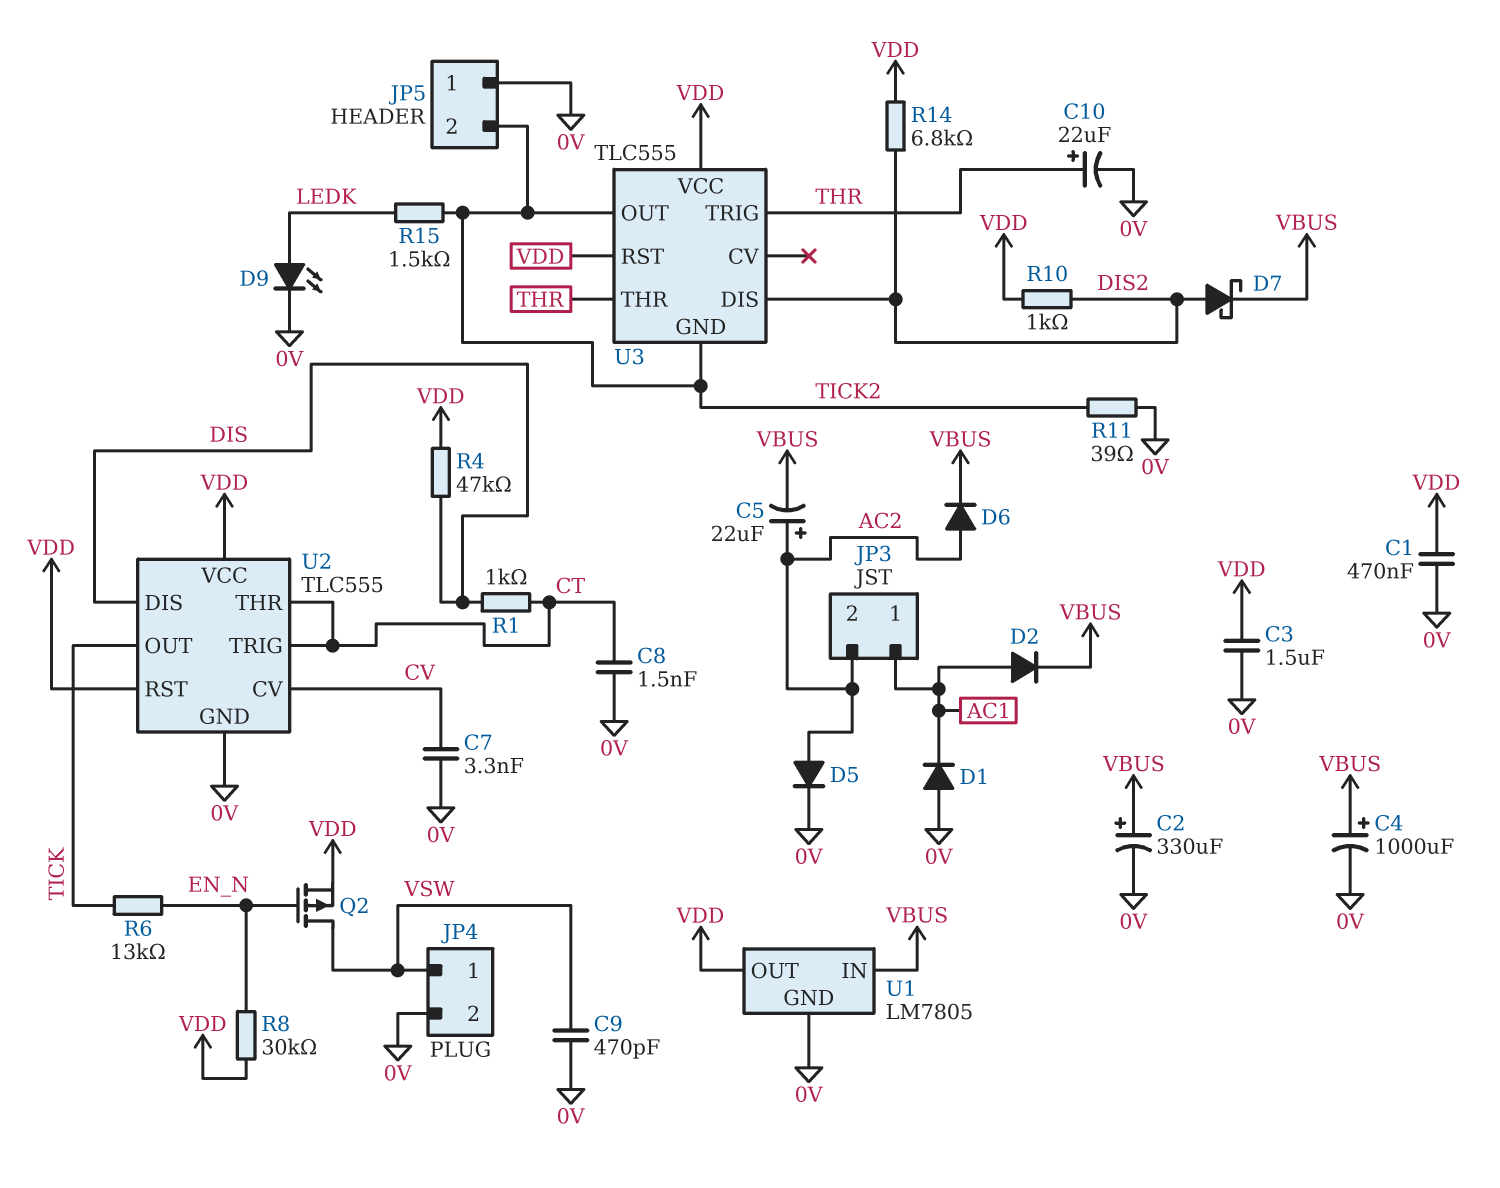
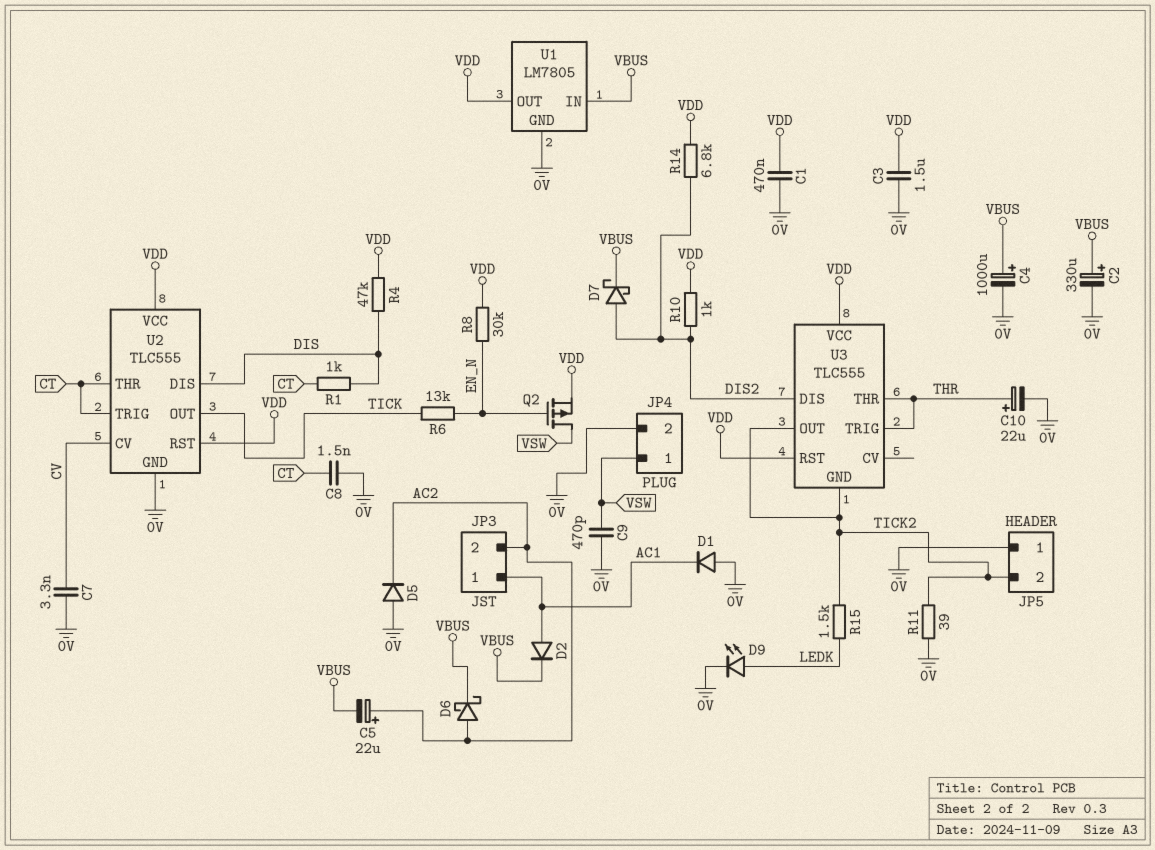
D5: diode (A AC2, K 0V) -> diode (A 0V, K AC2)
D6: diode (A AC2, K VBUS) -> schottky (A AC2, K VBUS)

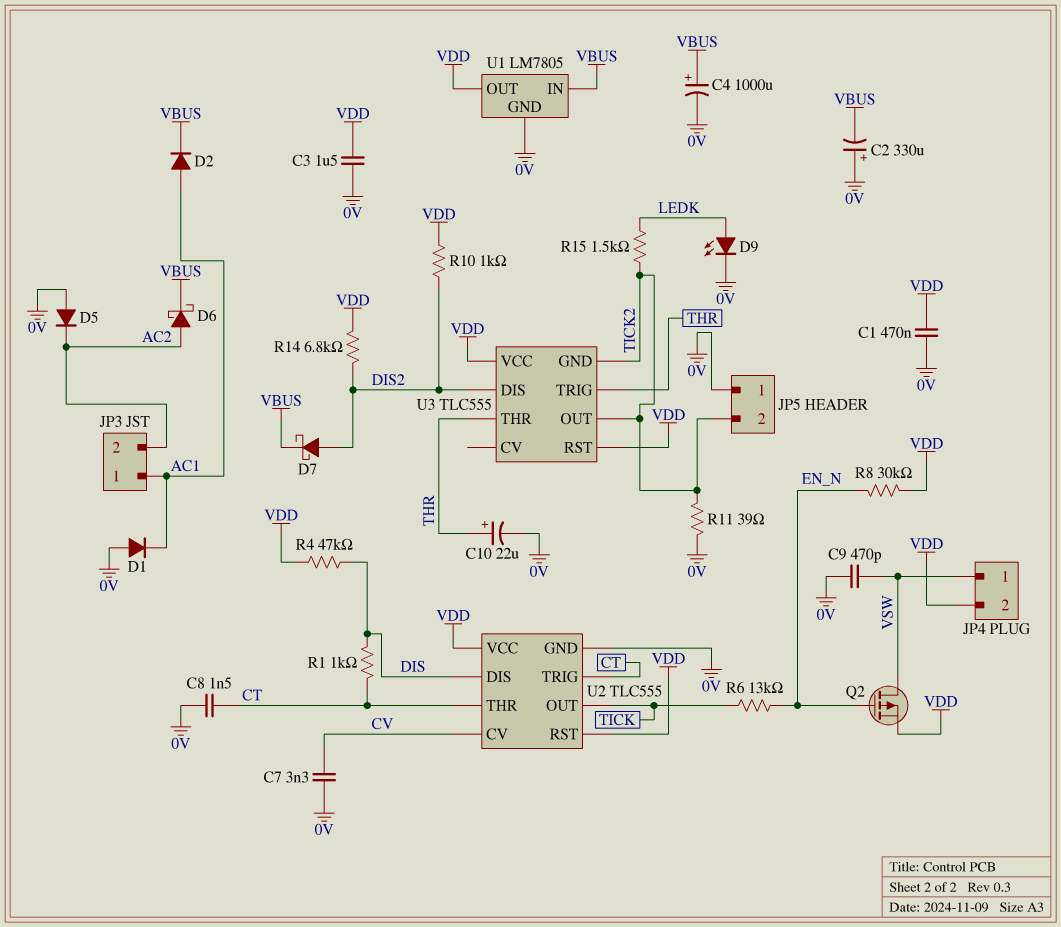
C2: 330uF (plus VBUS, minus 0V) -> 330uF (plus 0V, minus VBUS)
C5: 22uF (plus AC2, minus VBUS) -> none
JP4 pin 2: 0V -> VDD

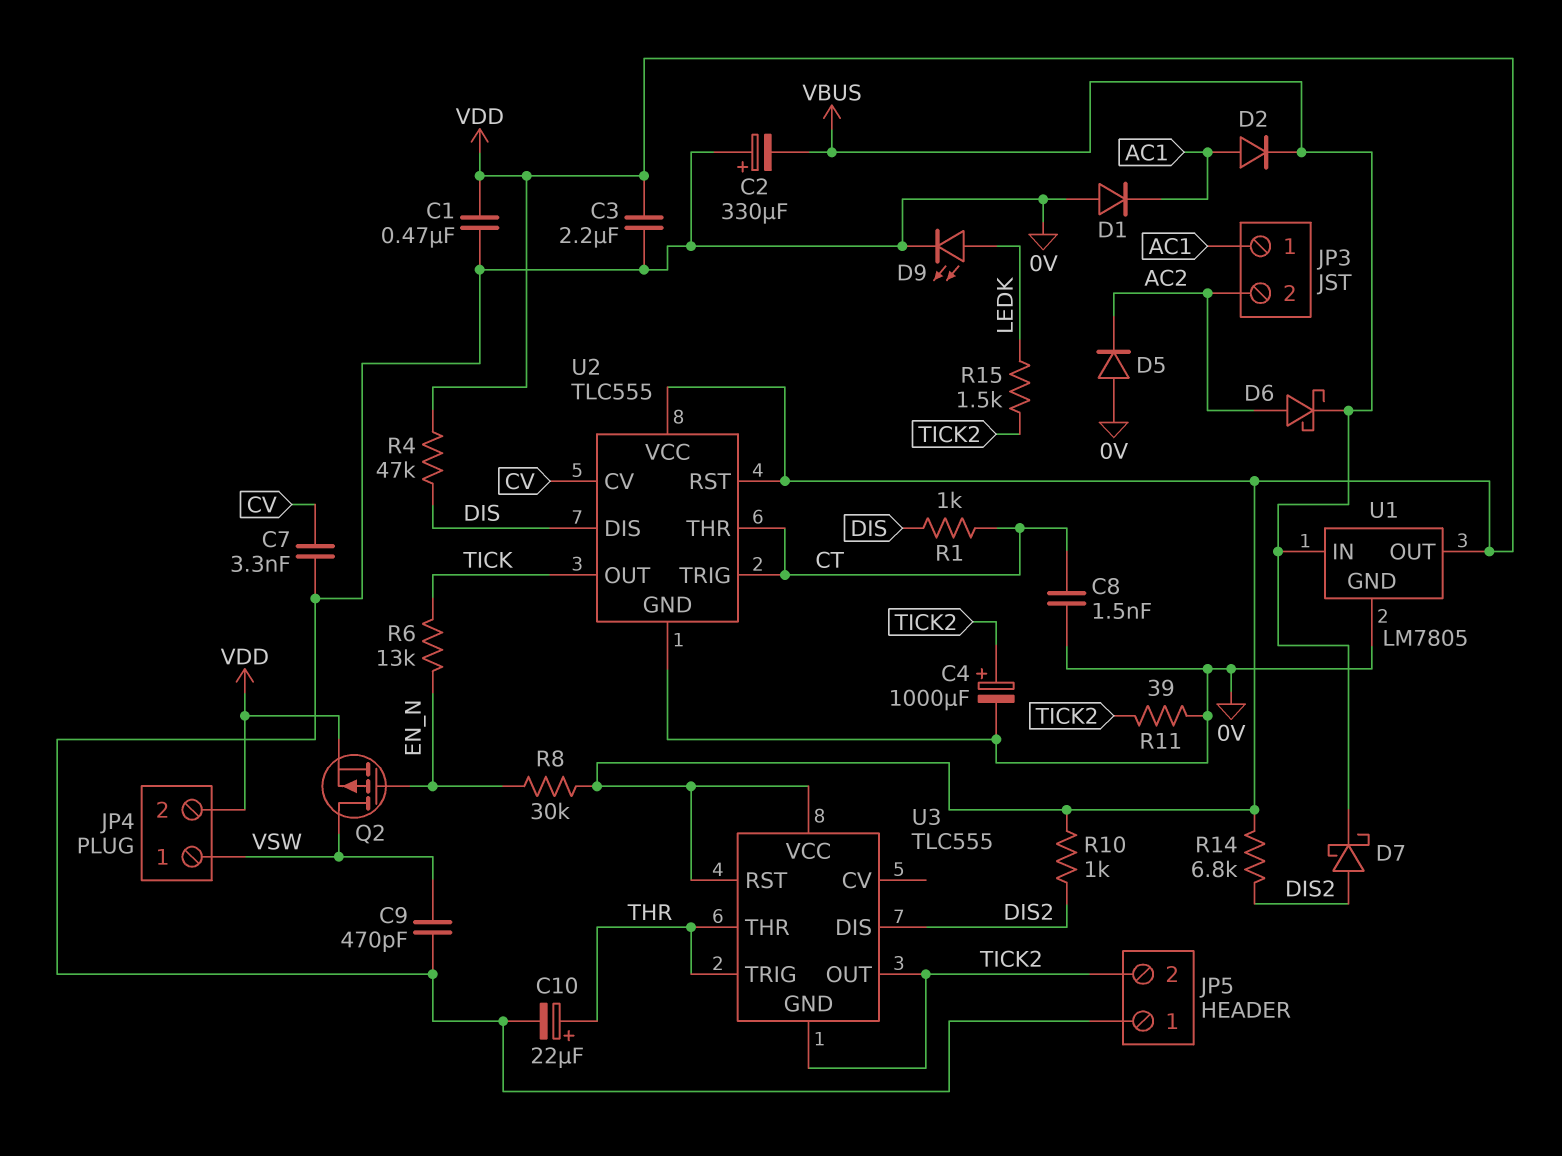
C3: 1.5uF (0V, VDD) -> 2.2uF (0V, VDD)
C4: 1000uF (plus VBUS, minus 0V) -> 1000uF (plus TICK2, minus 0V)

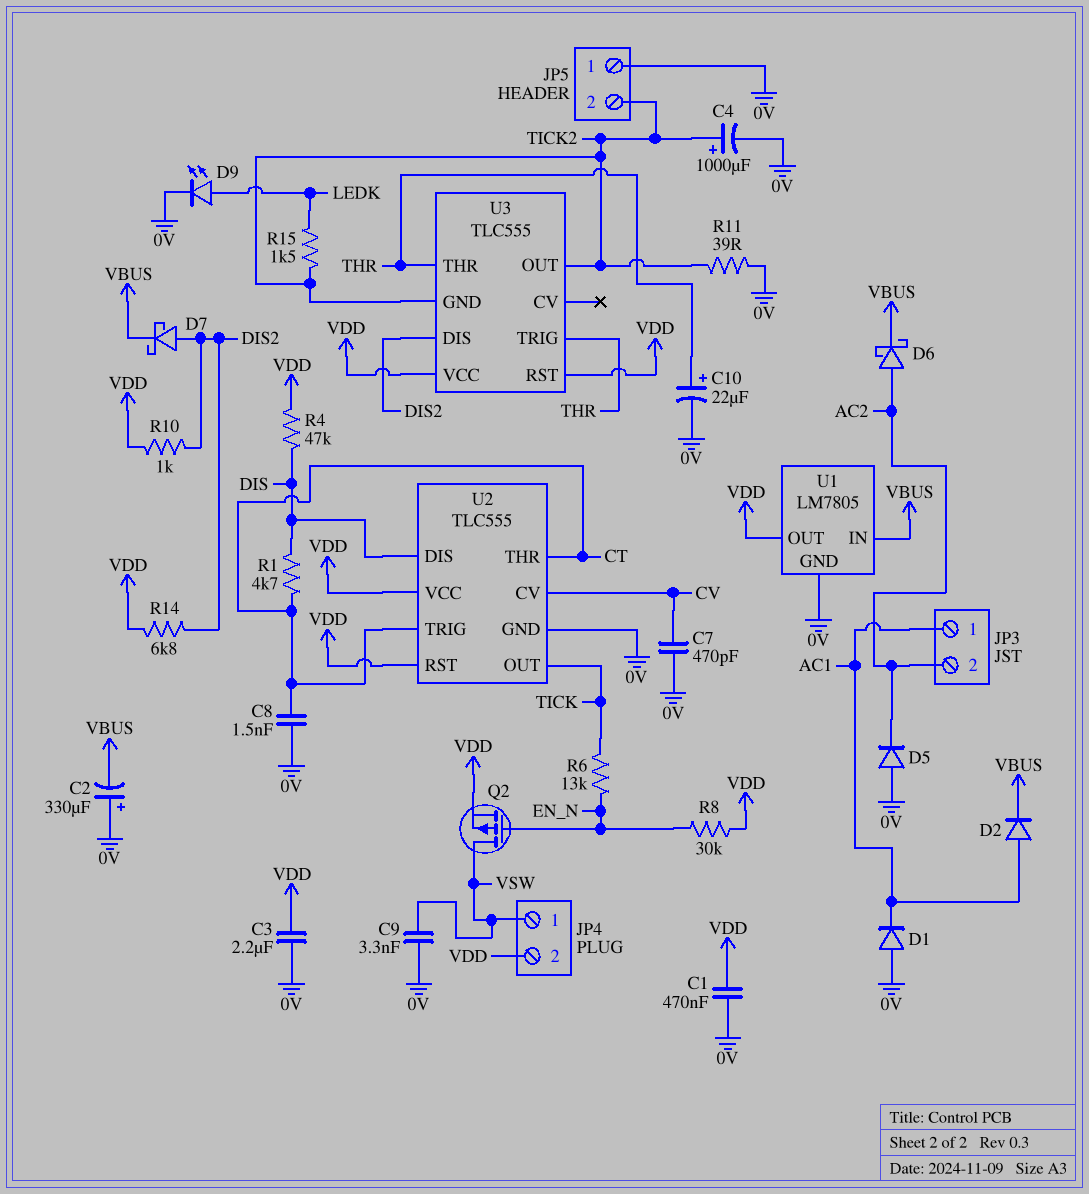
C7: 3.3nF (0V, CV) -> 470pF (0V, CV)
C9: 470pF (0V, VSW) -> 3.3nF (0V, VSW)
R1: 1k (CT, DIS) -> 4.7k (CT, DIS)

